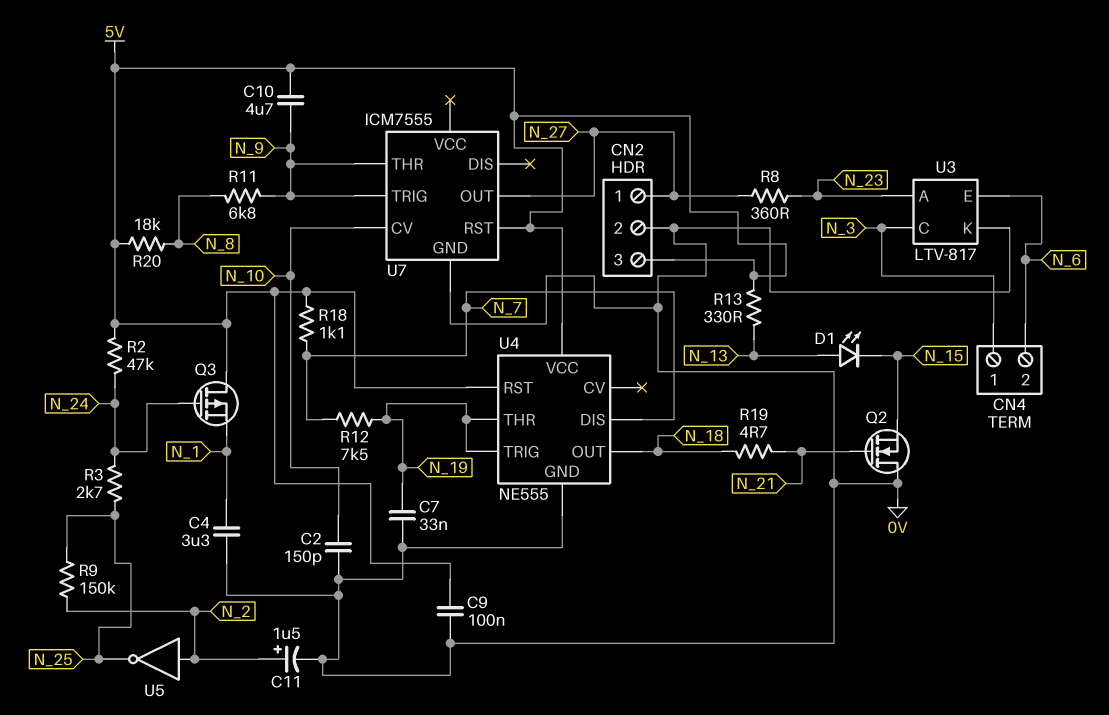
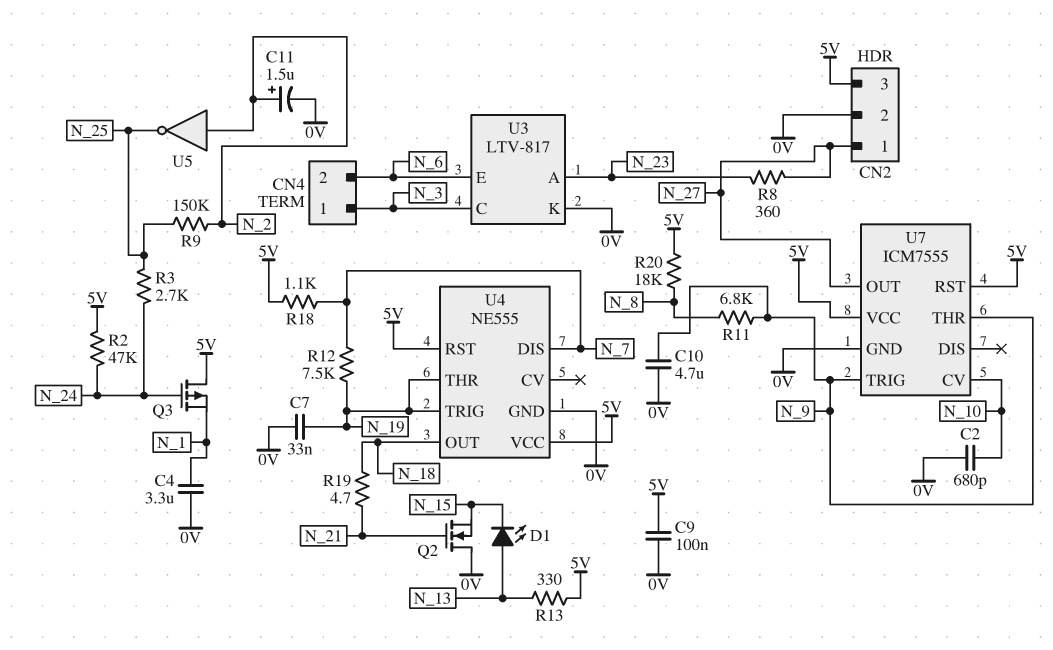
C2: 150pF (0V, N_10) -> 680pF (0V, N_10)
C10: 4.7uF (5V, N_9) -> 4.7uF (0V, N_9)
U7 pin VCC: none -> 5V

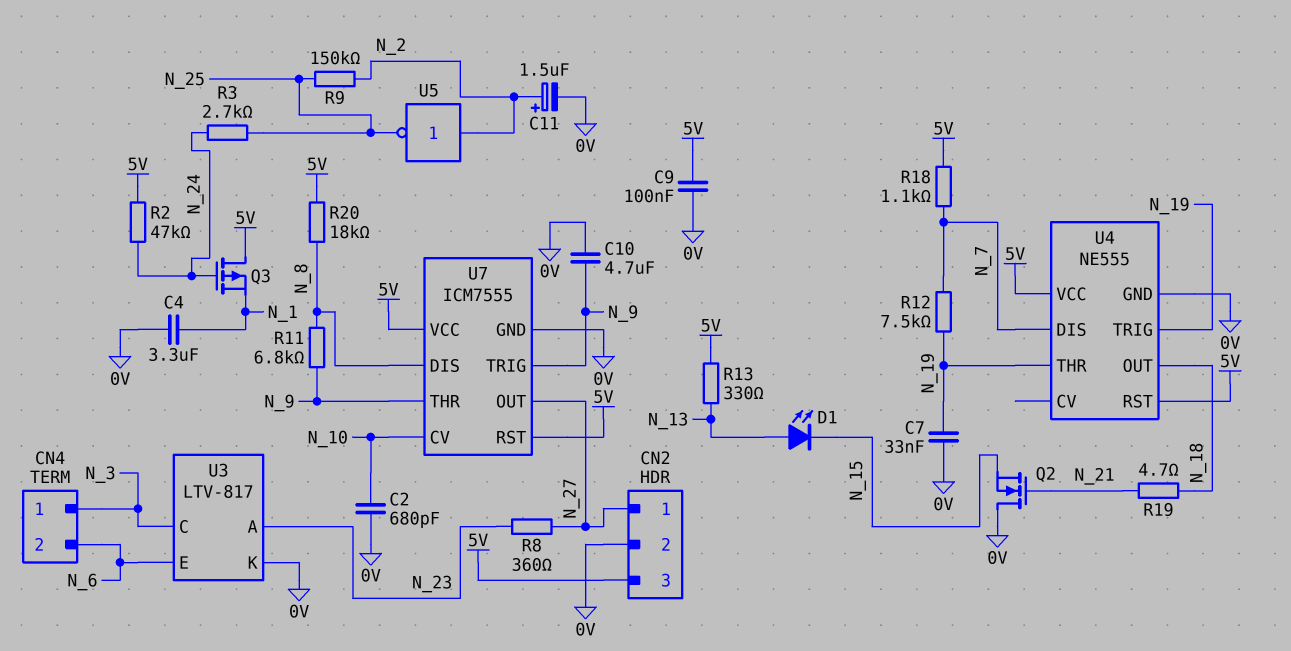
U7 pin DIS: none -> N_8

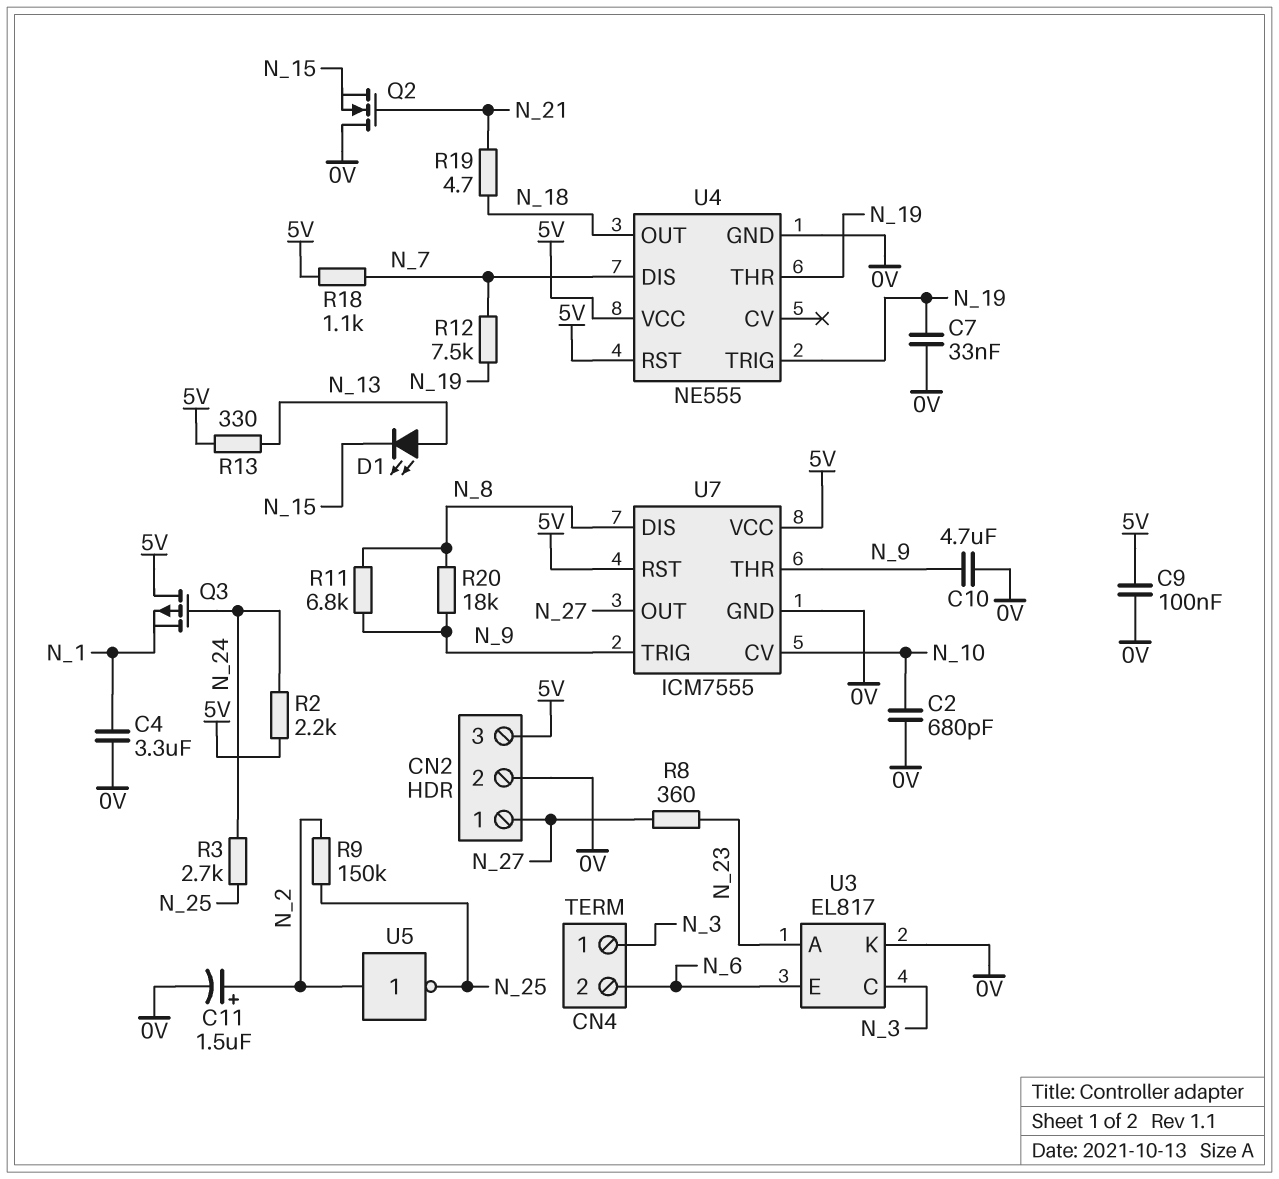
R2: 47k (5V, N_24) -> 2.2k (5V, N_24)
R20: 18k (5V, N_8) -> 18k (N_8, N_9)
U3: LTV-817 -> EL817

